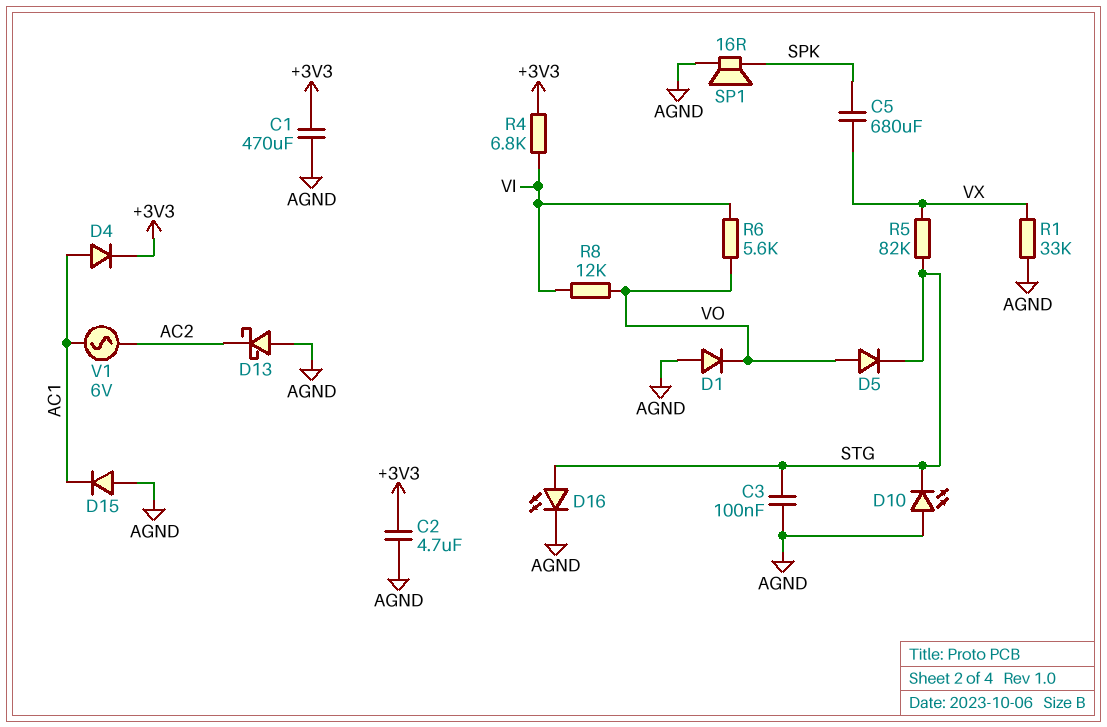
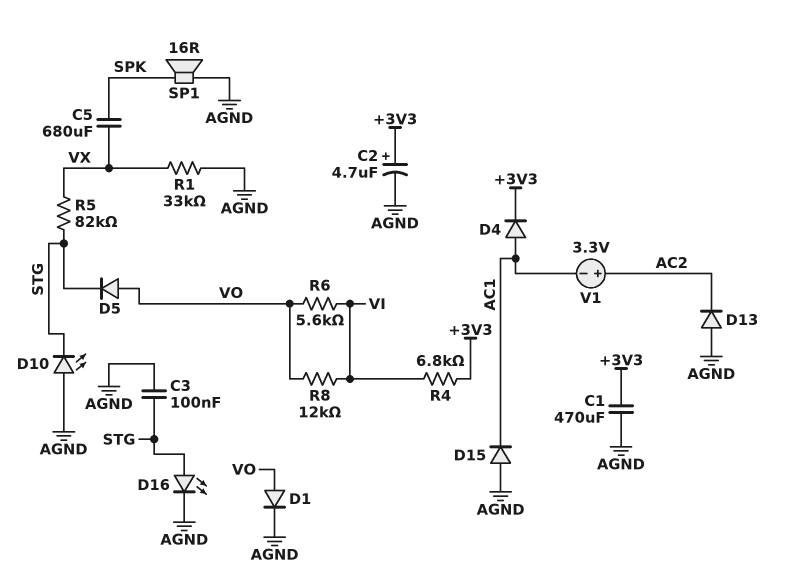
C2: 4.7uF (+3V3, AGND) -> 4.7uF (plus +3V3, minus AGND)
D1: diode (A AGND, K VO) -> diode (A VO, K AGND)
D13: schottky (A AGND, K AC2) -> diode (A AGND, K AC2)
V1: AC 6V (AC1, AC2) -> 3.3V (plus AC2, minus AC1)

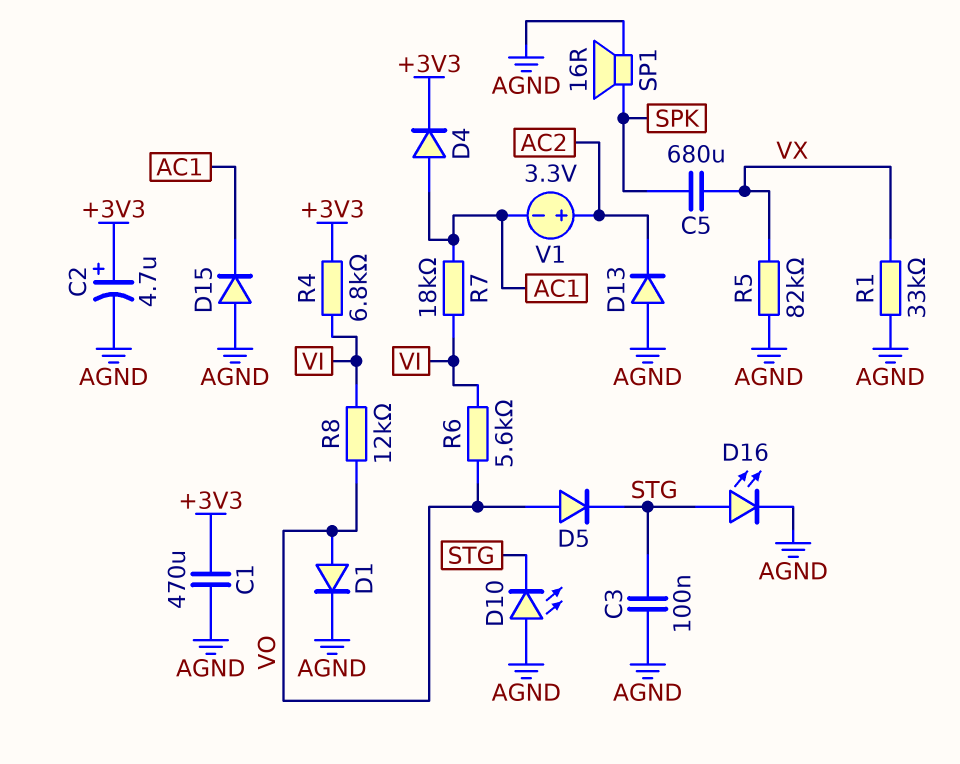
R5: 82k (STG, VX) -> 82k (AGND, VX)
R7: none -> 18k (AC1, VI)

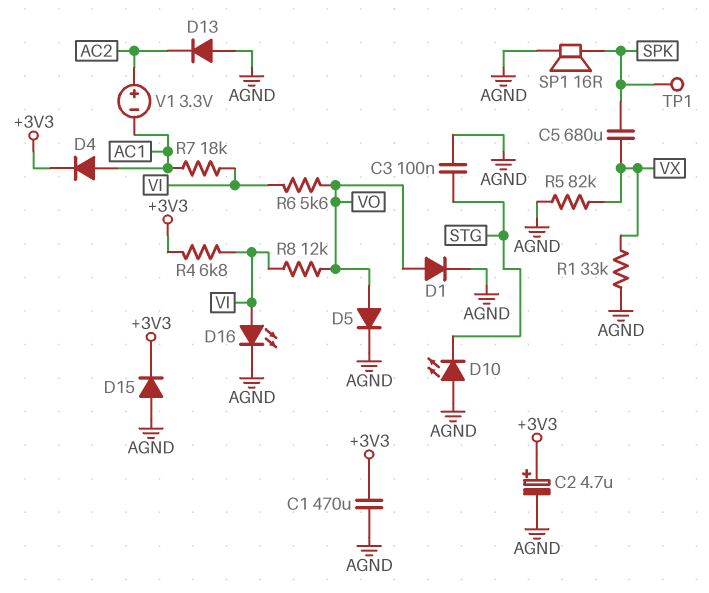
D5: diode (A VO, K STG) -> diode (A VO, K AGND)
D15: diode (A AGND, K AC1) -> diode (A AGND, K +3V3)
D16: LED (A STG, K AGND) -> LED (A VI, K AGND)
TP1: none -> test point (SPK)

